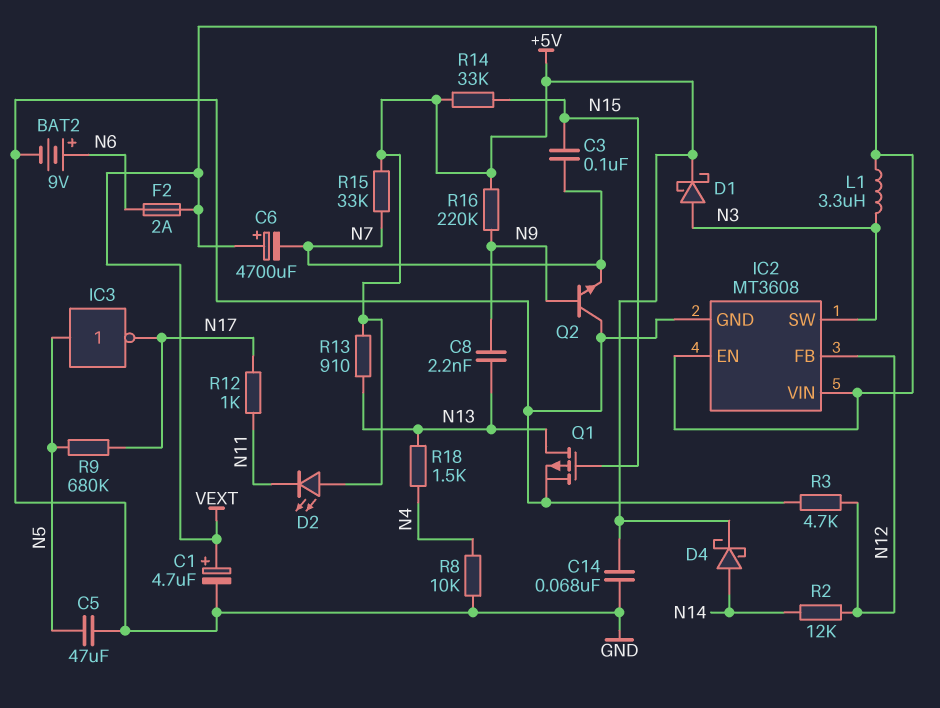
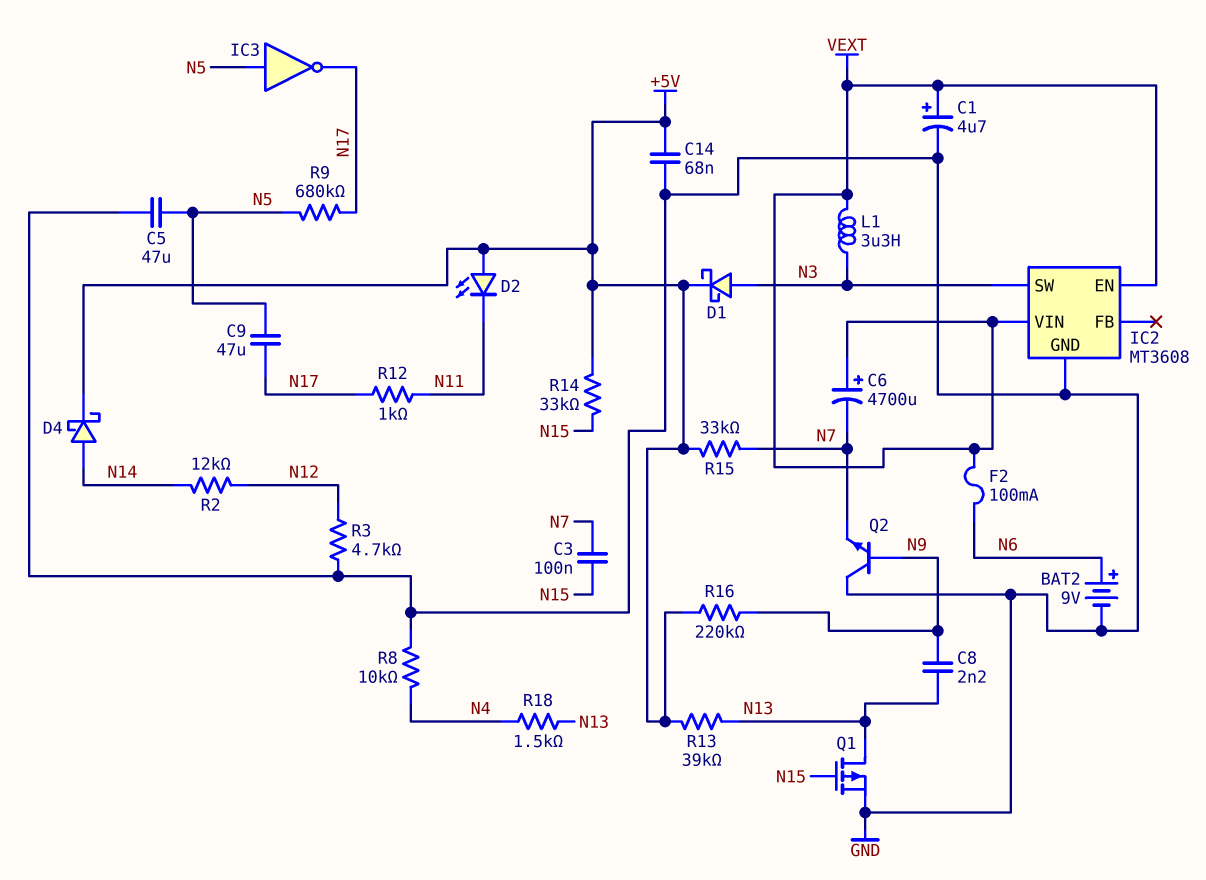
C9: none -> 47uF (N5, N17)
F2: 2A (N6, VEXT) -> 100mA (N6, VEXT)
IC2 pin FB: N12 -> none
R13: 910 (+5V, N13) -> 39k (+5V, N13)

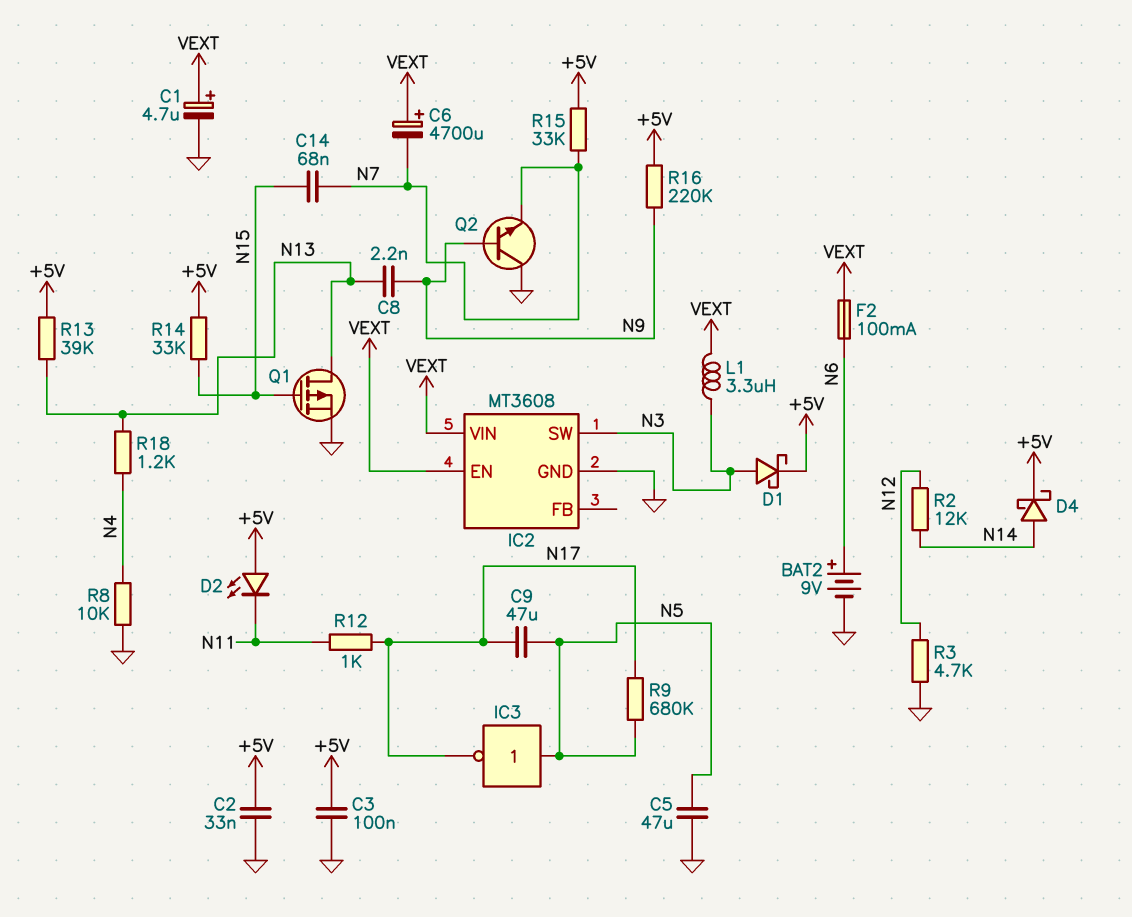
C2: none -> 33nF (+5V, GND)
C3: 100nF (N7, N15) -> 100nF (+5V, GND)
C14: 68nF (+5V, GND) -> 68nF (N7, N15)
R18: 1.5k (N4, N13) -> 1.2k (N4, N13)

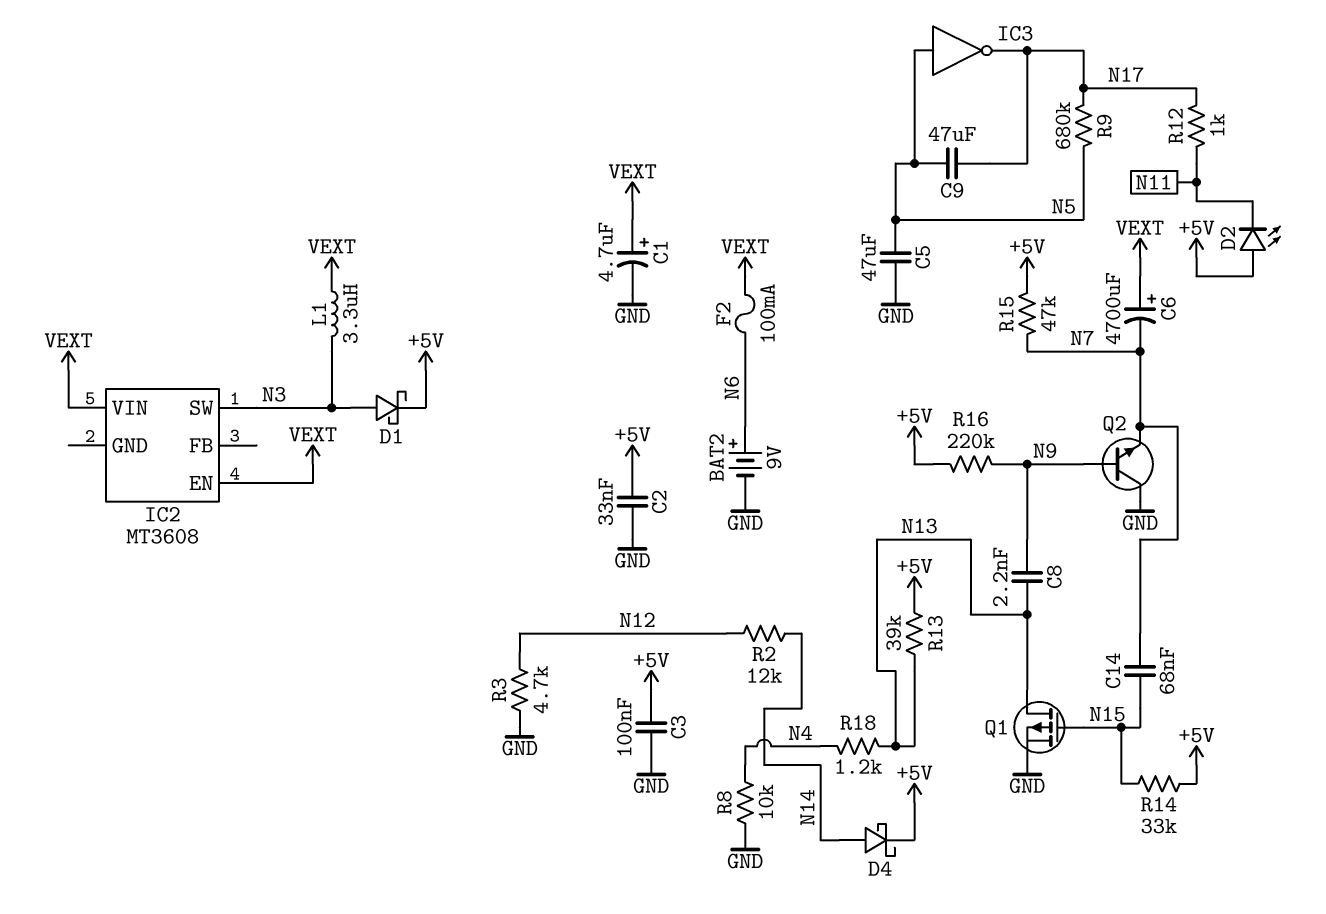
IC2 pin GND: GND -> none
R15: 33k (+5V, N7) -> 47k (+5V, N7)

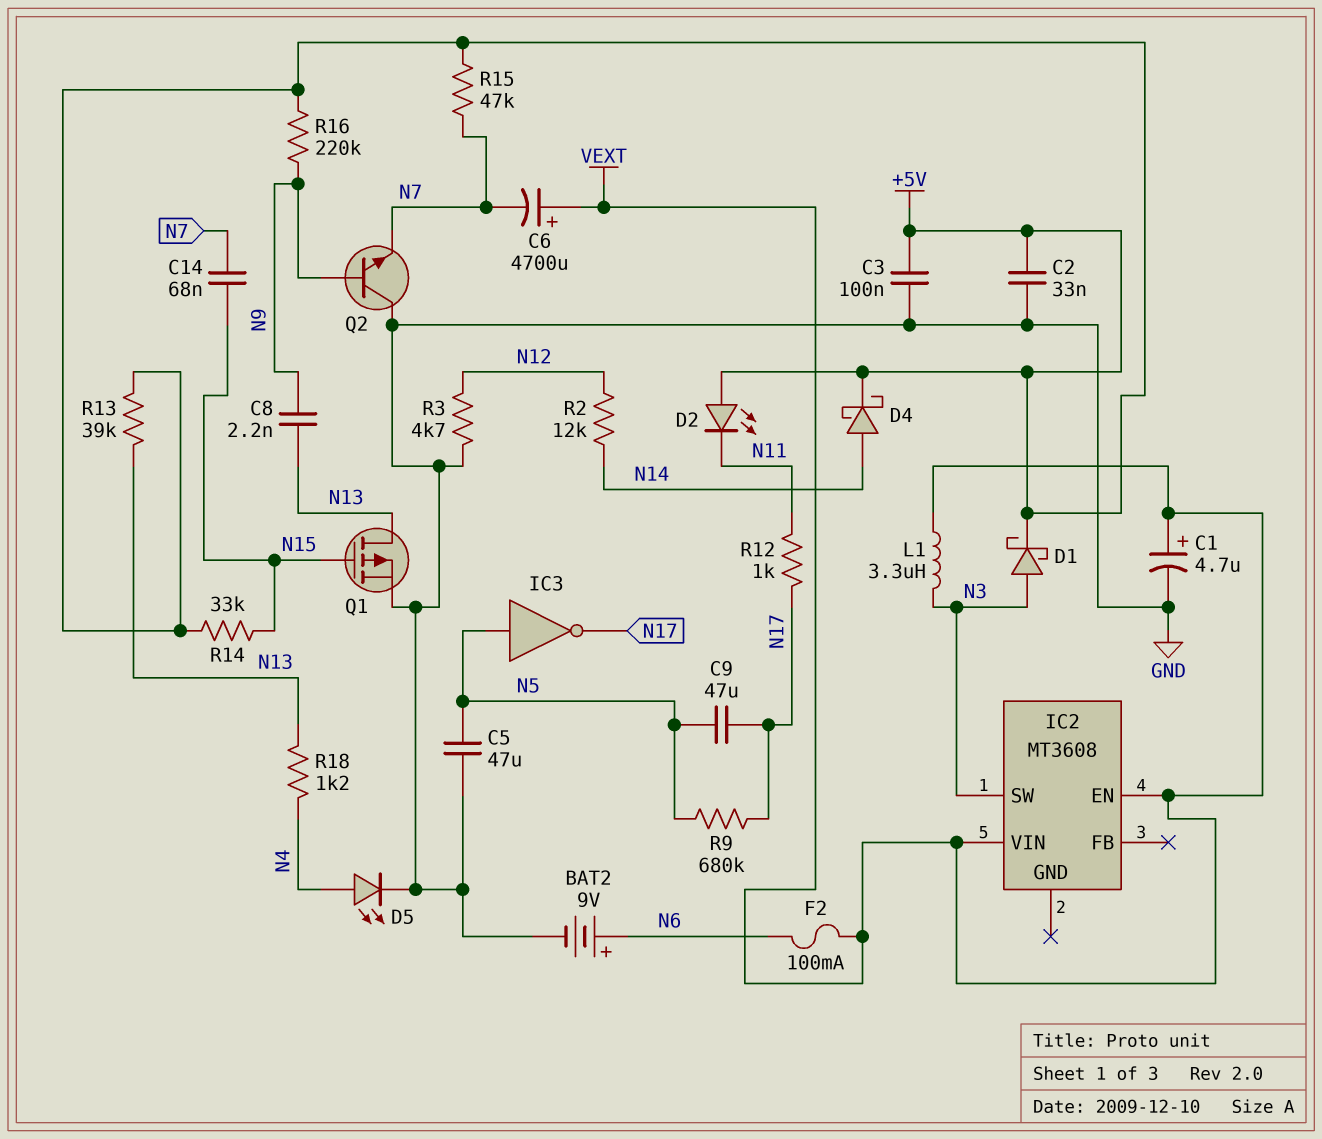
D5: none -> LED (A N4, K GND)
R8: 10k (GND, N4) -> none

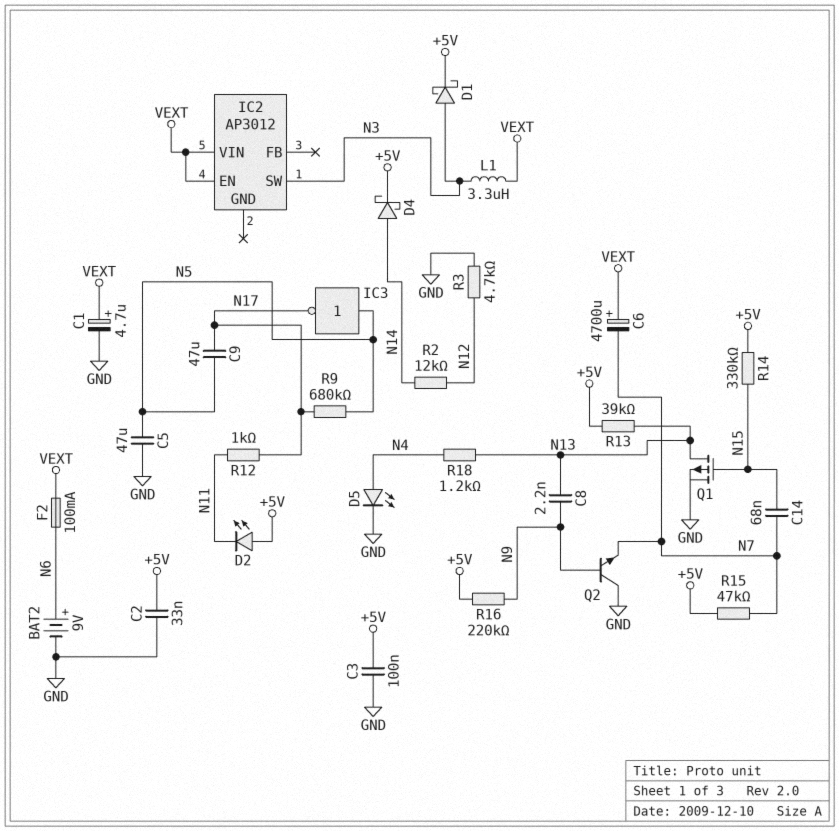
IC2: MT3608 -> AP3012
R14: 33k (+5V, N15) -> 330k (+5V, N15)

